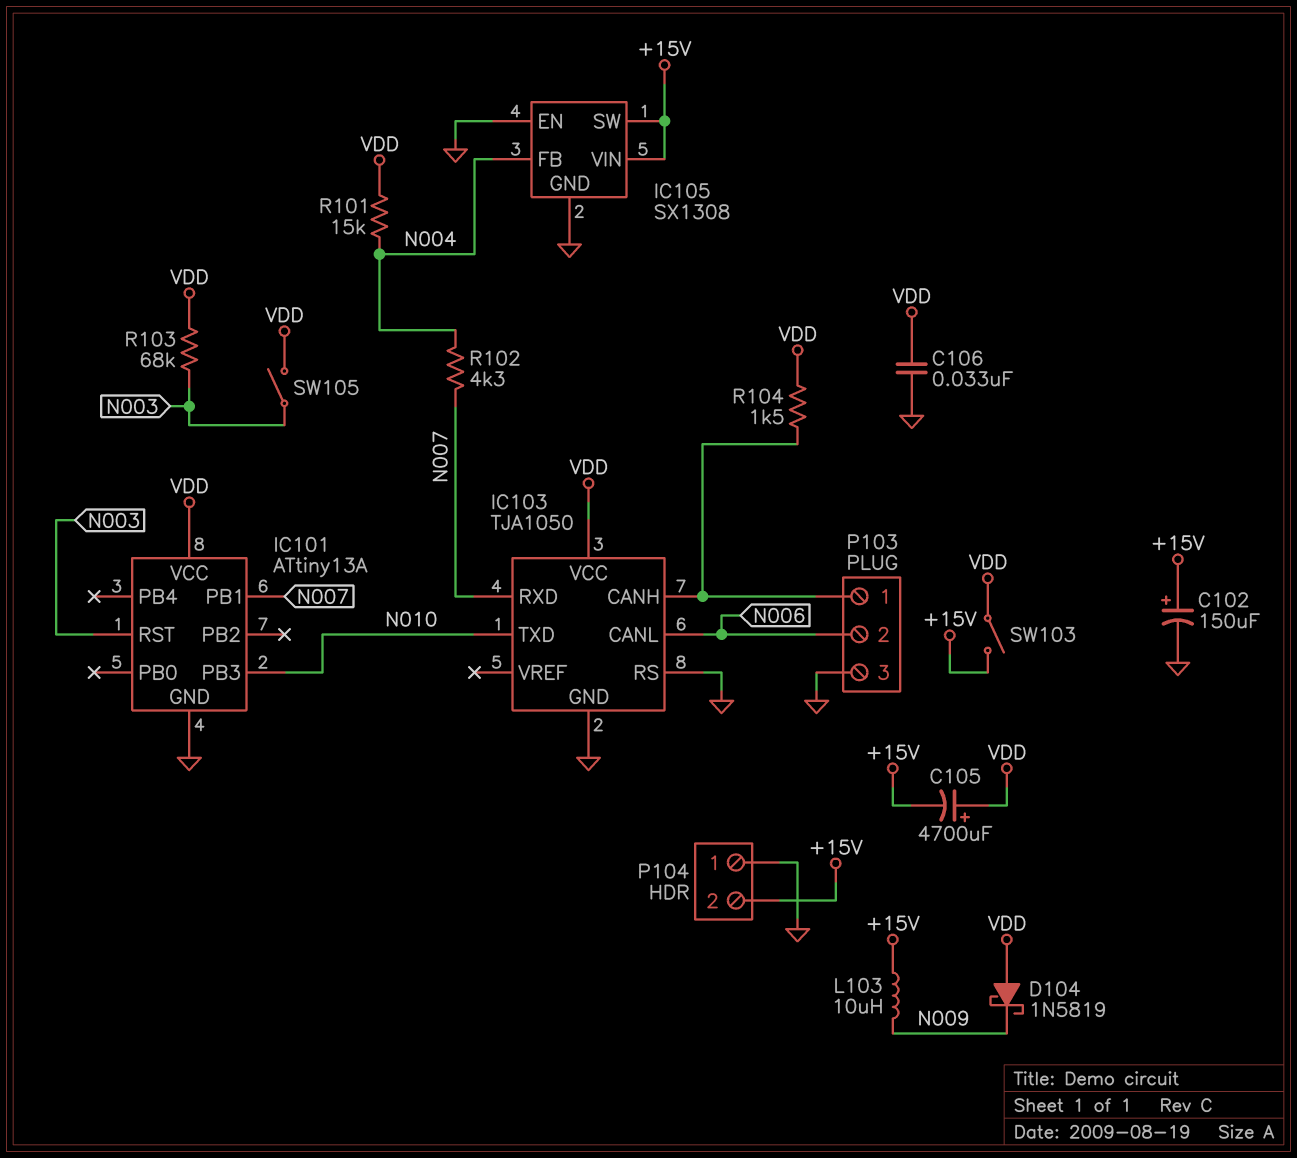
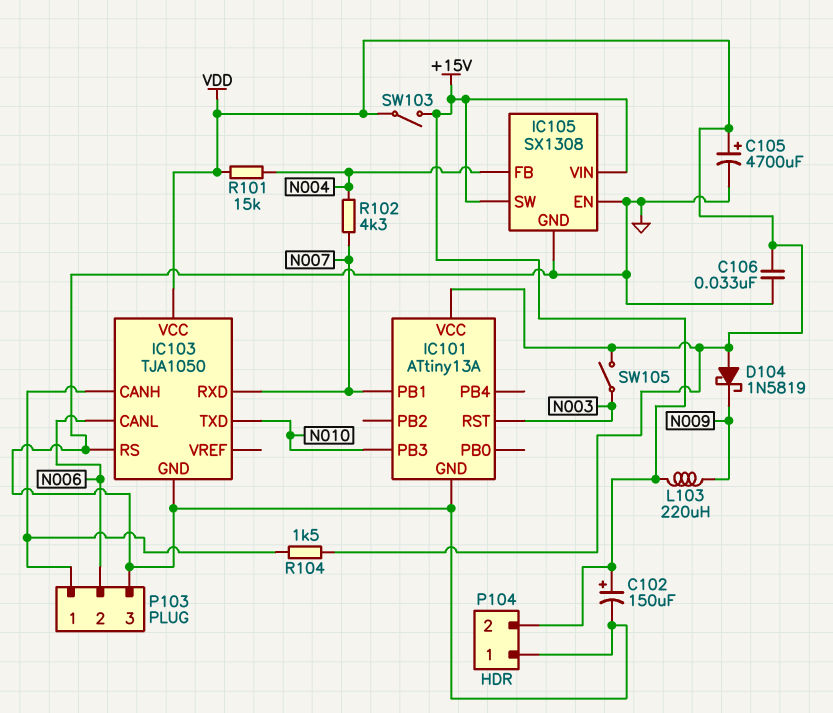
C105: 4700uF (plus VDD, minus +15V) -> 4700uF (plus VDD, minus GND)
L103: 10uH (+15V, N009) -> 220uH (+15V, N009)
R103: 68k (N003, VDD) -> none

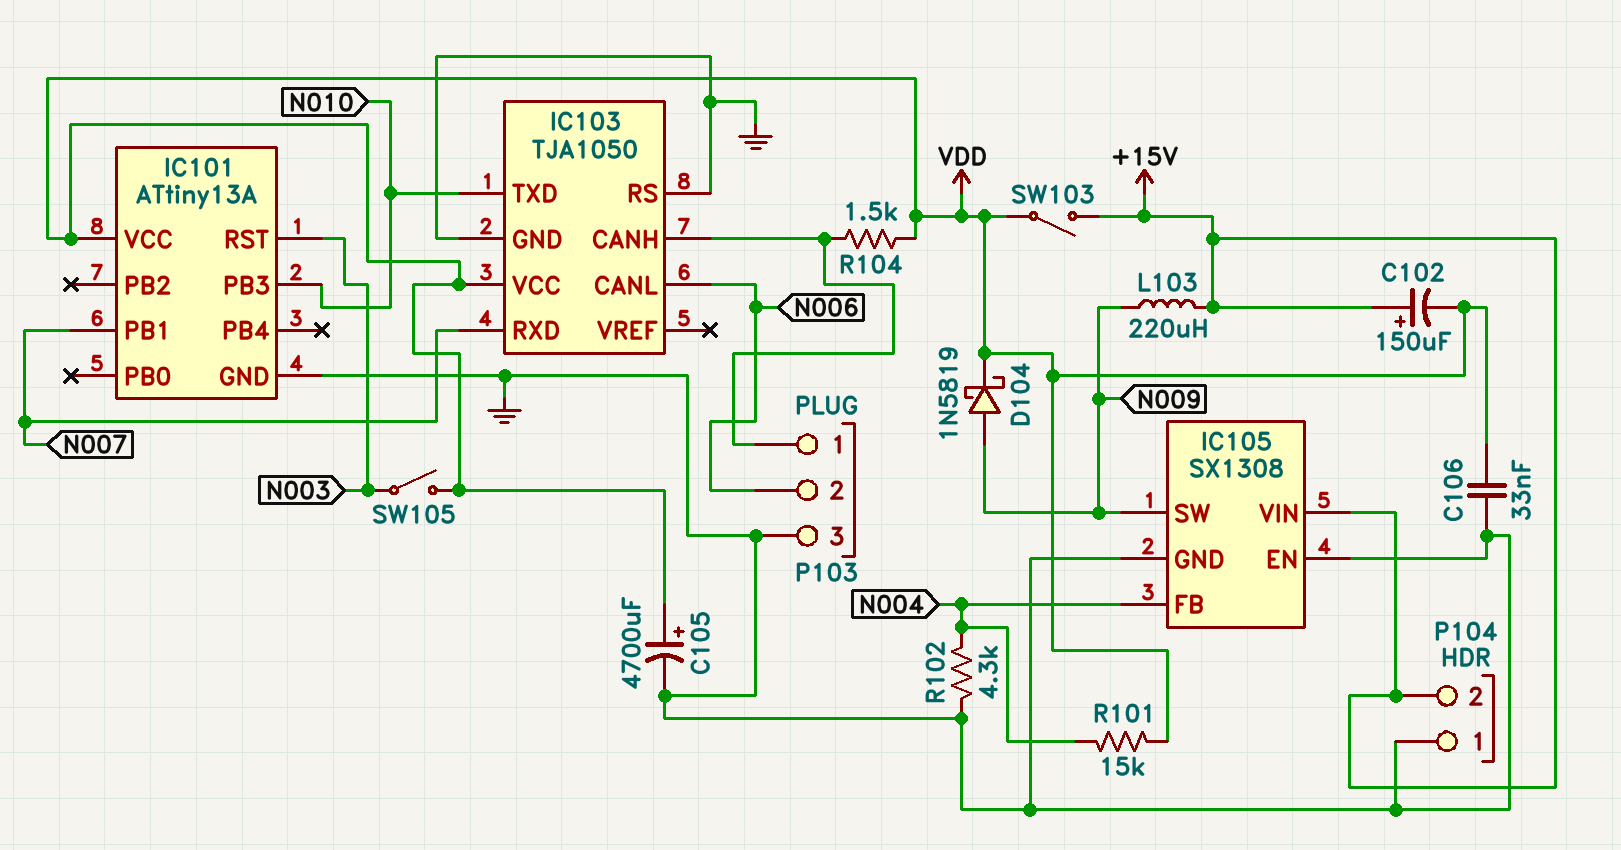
C102: 150uF (plus +15V, minus GND) -> 150uF (plus +15V, minus VDD)
D104: schottky 1N5819 (A VDD, K N009) -> schottky 1N5819 (A N009, K VDD)
IC105 pin SW: +15V -> N009
R102: 4.3k (N004, N007) -> 4.3k (GND, N004)

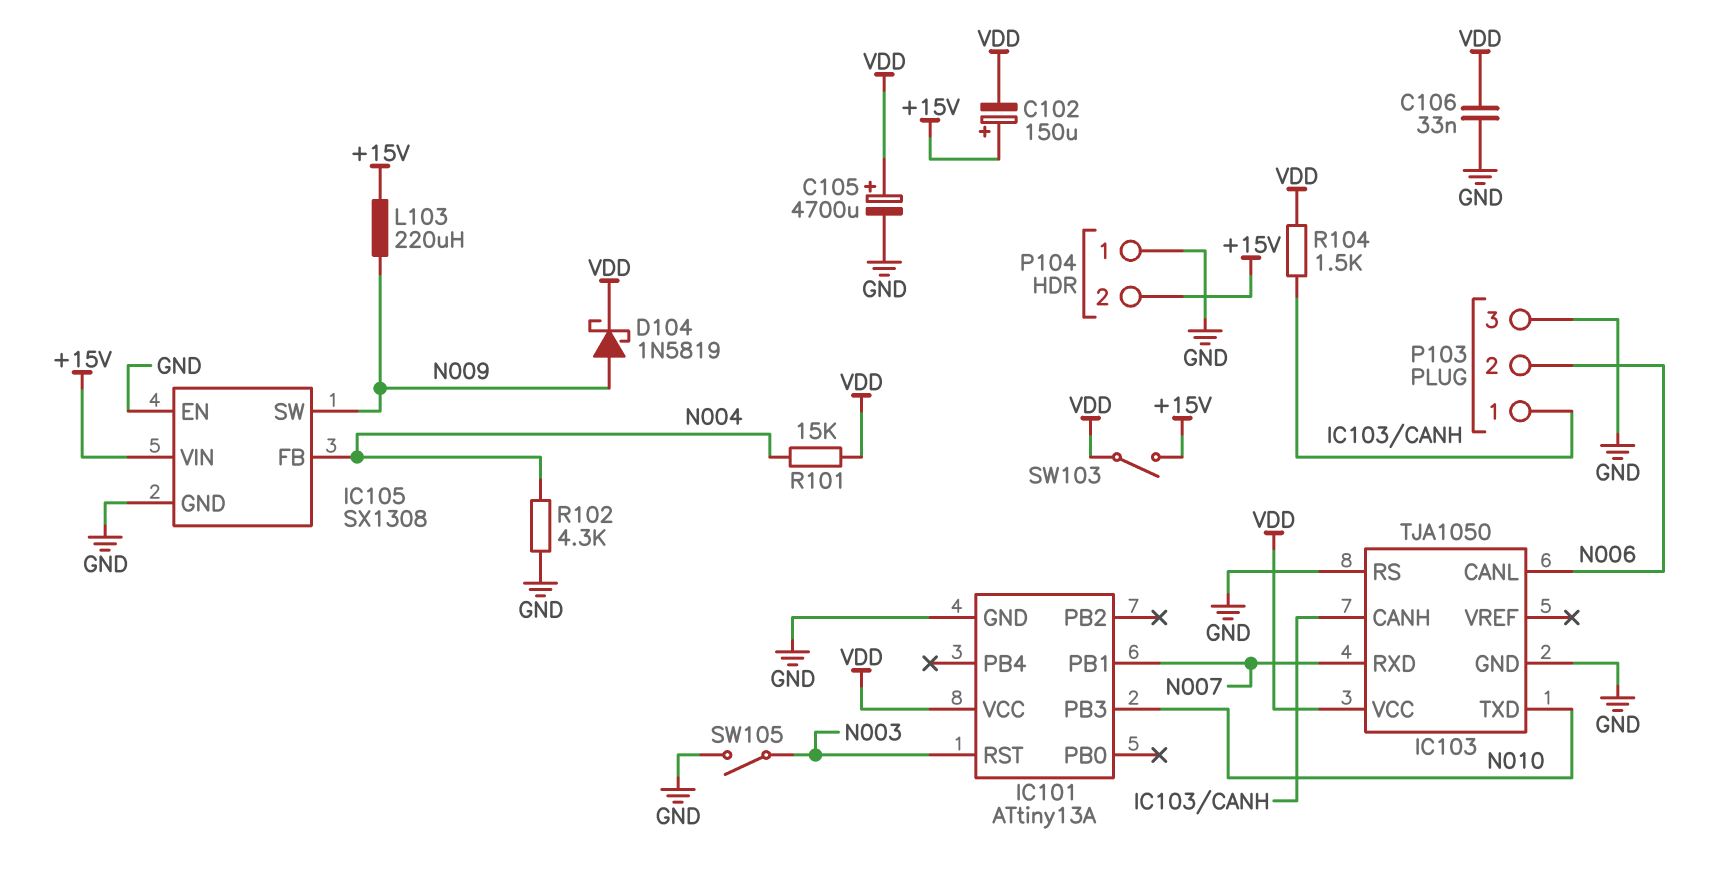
SW105: switch (N003, VDD) -> switch (GND, N003)

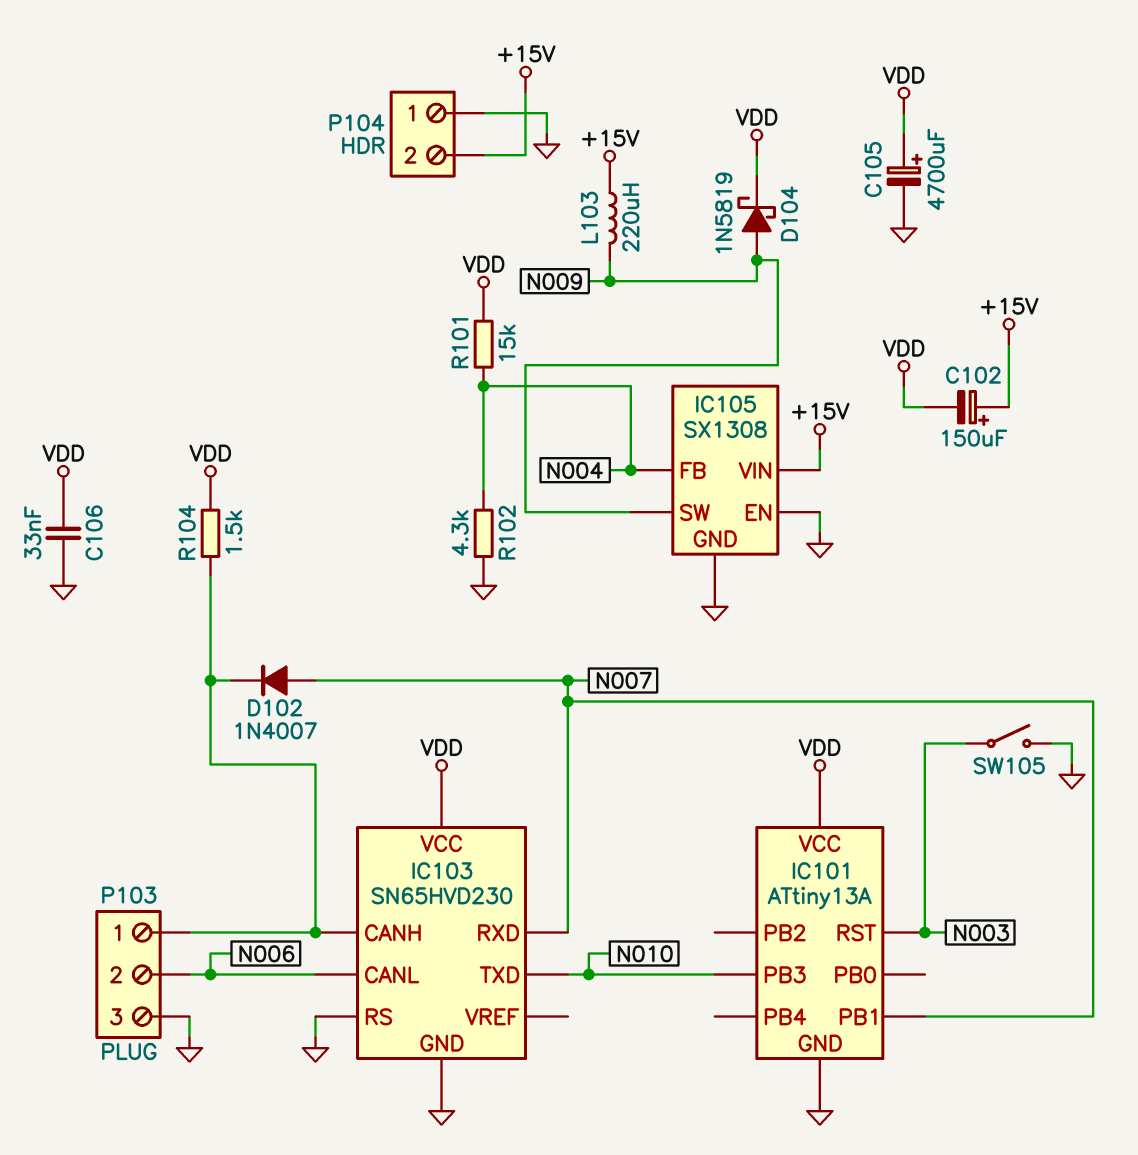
D102: none -> diode 1N4007 (A N007, K IC103/CANH)
IC103: TJA1050 -> SN65HVD230
SW103: switch (+15V, VDD) -> none

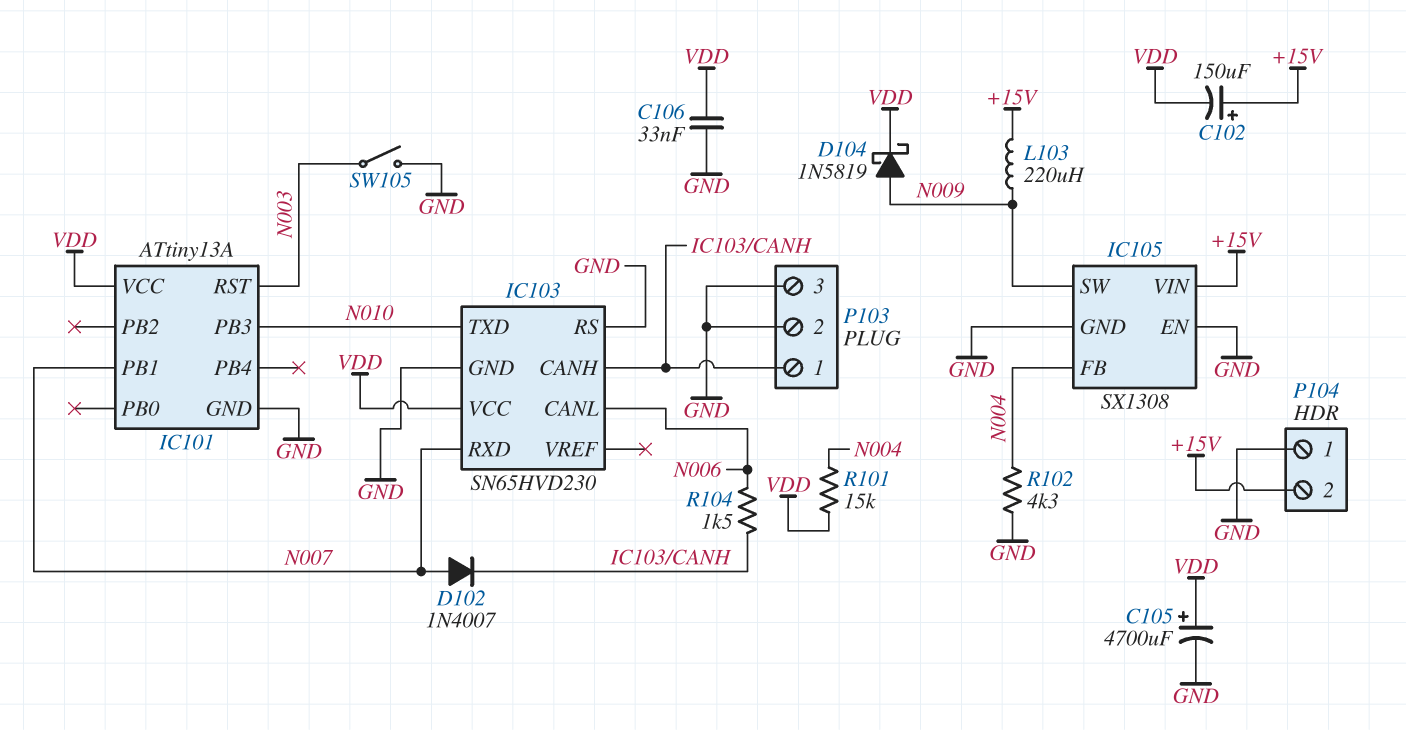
P103 pin 2: N006 -> GND
R104: 1.5k (IC103/CANH, VDD) -> 1.5k (IC103/CANH, N006)

